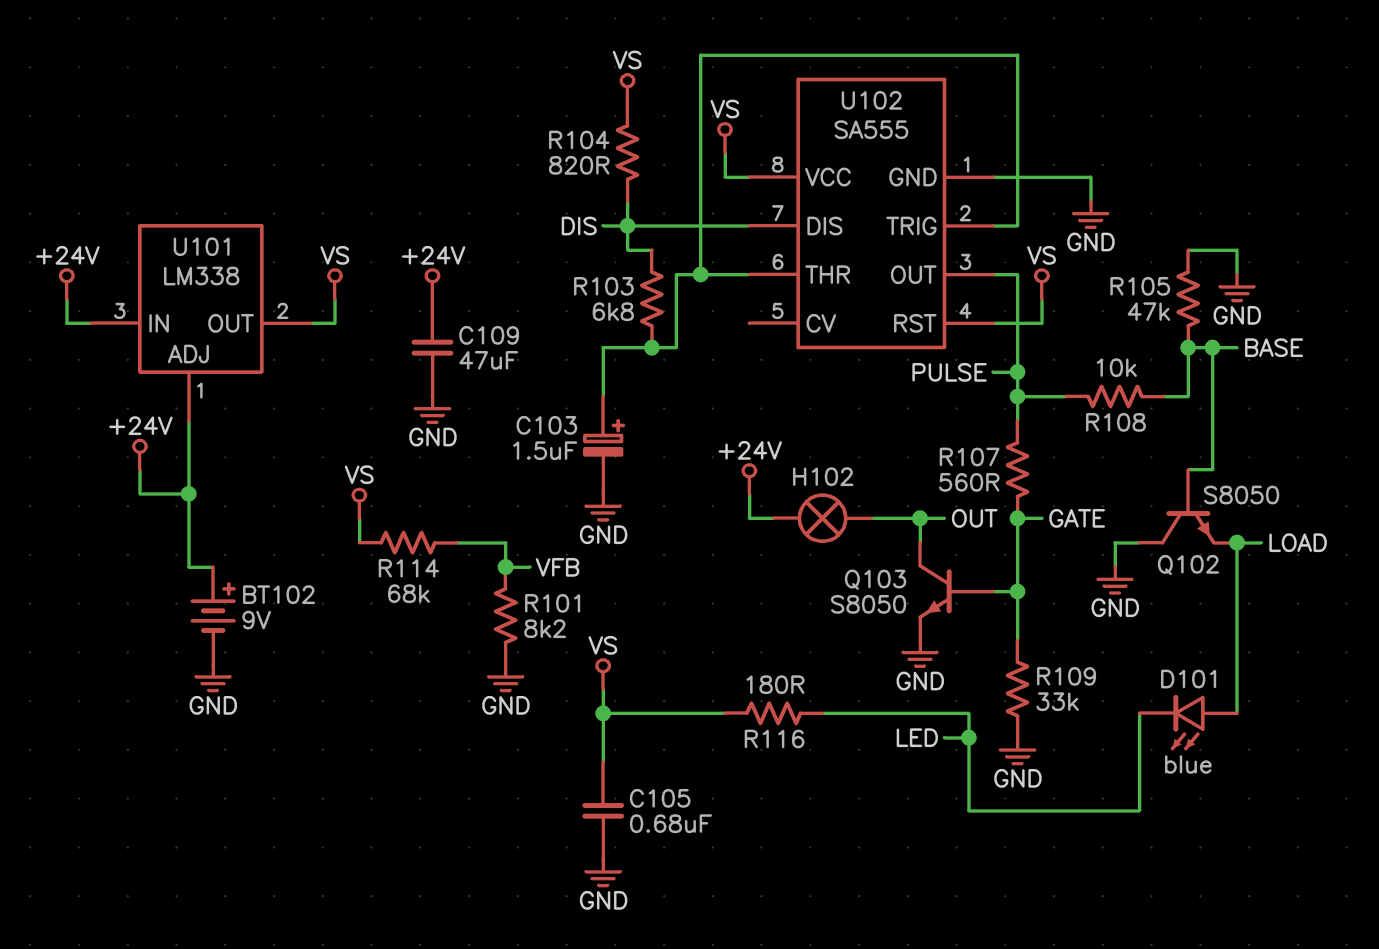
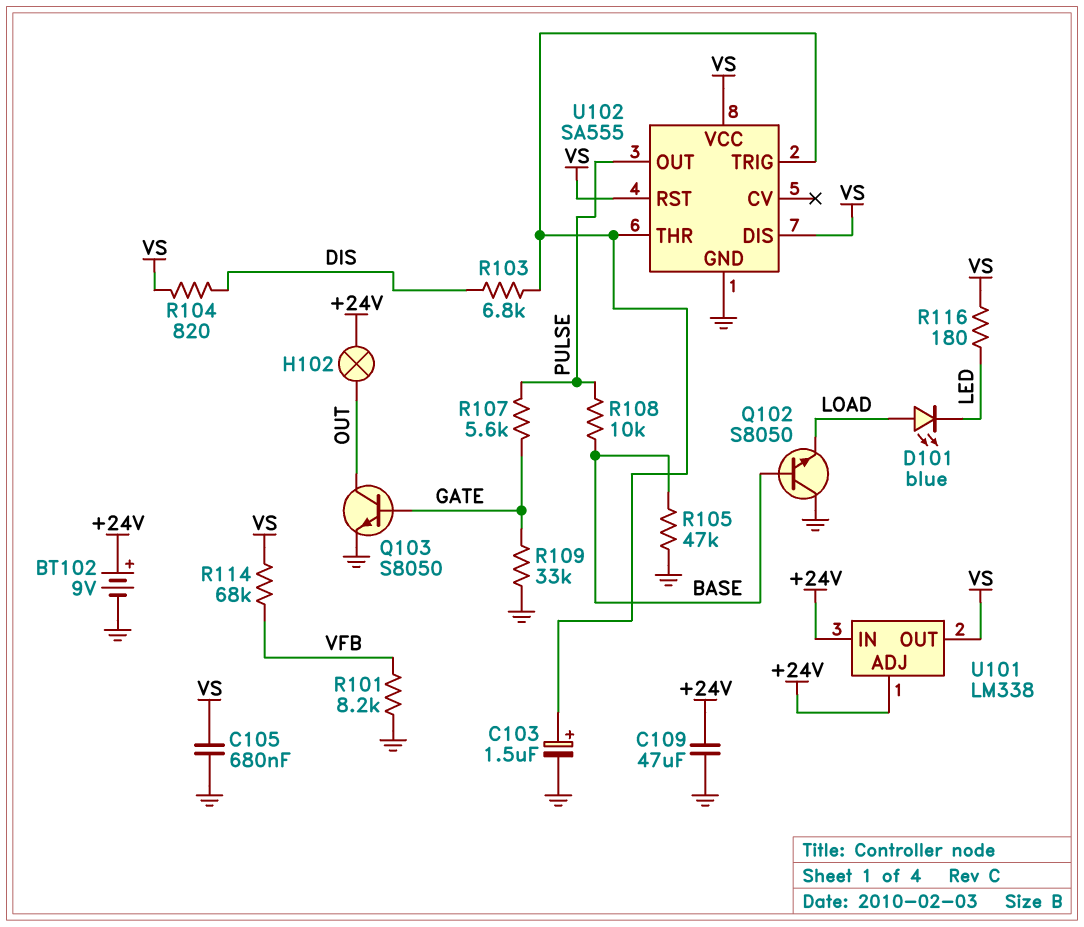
R107: 560 (GATE, PULSE) -> 5.6k (GATE, PULSE)
U102 pin DIS: DIS -> VS

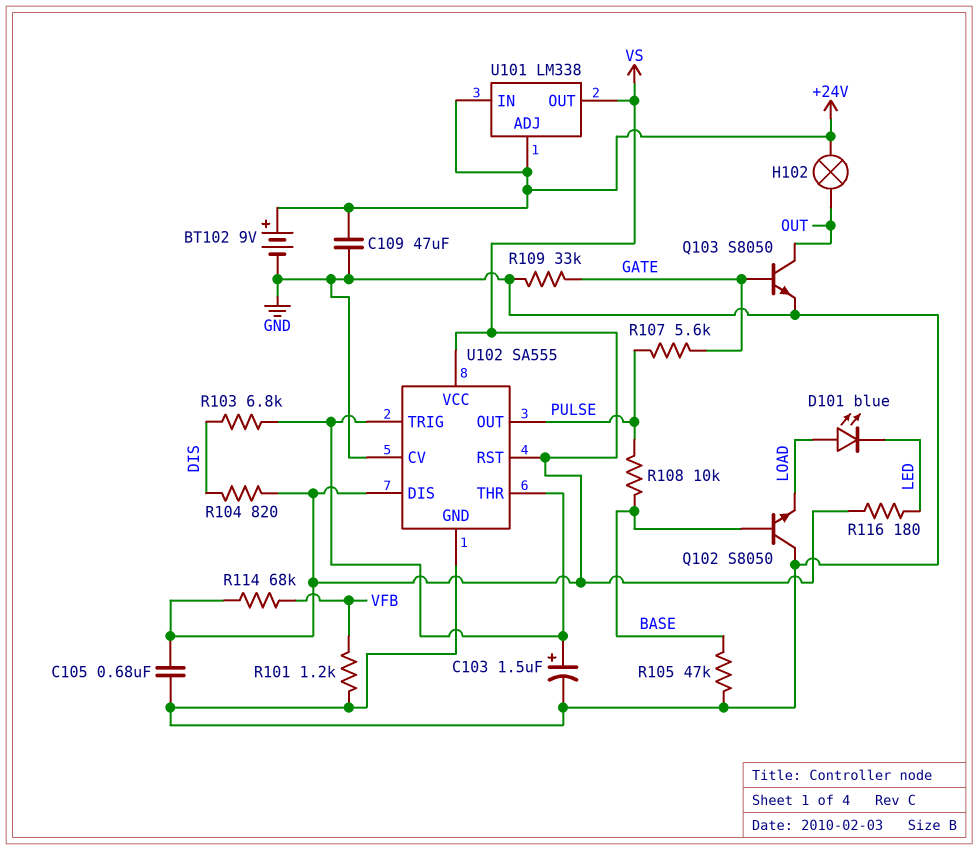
R101: 8.2k (GND, VFB) -> 1.2k (GND, VFB)
U102 pin CV: none -> GND

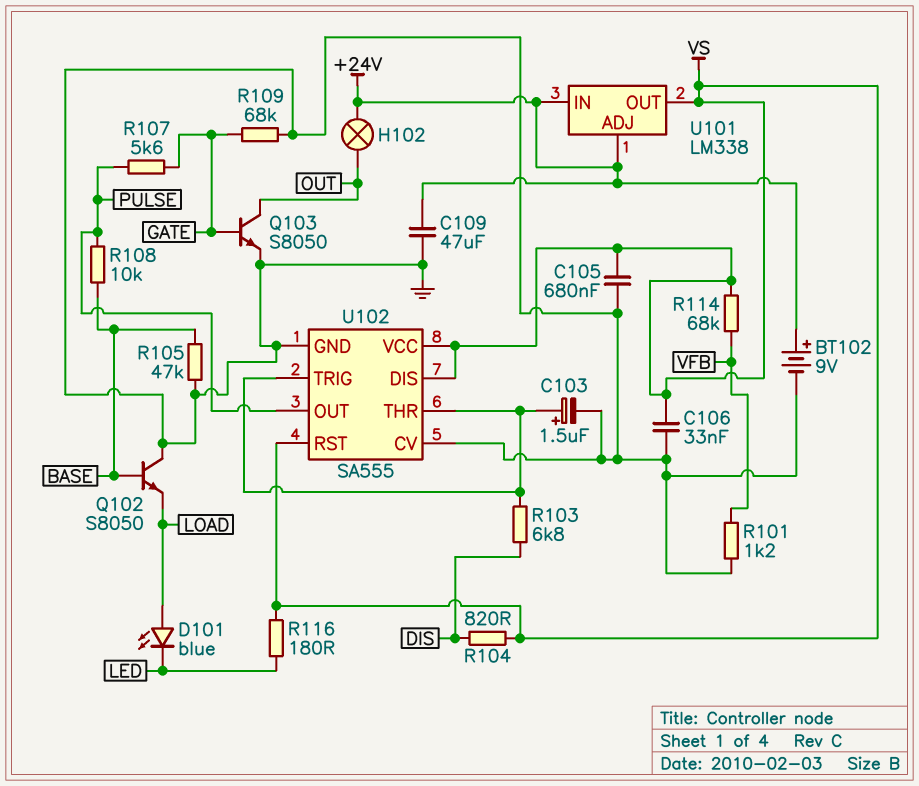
C106: none -> 33nF (GND, VS)
R109: 33k (GATE, GND) -> 68k (GATE, GND)

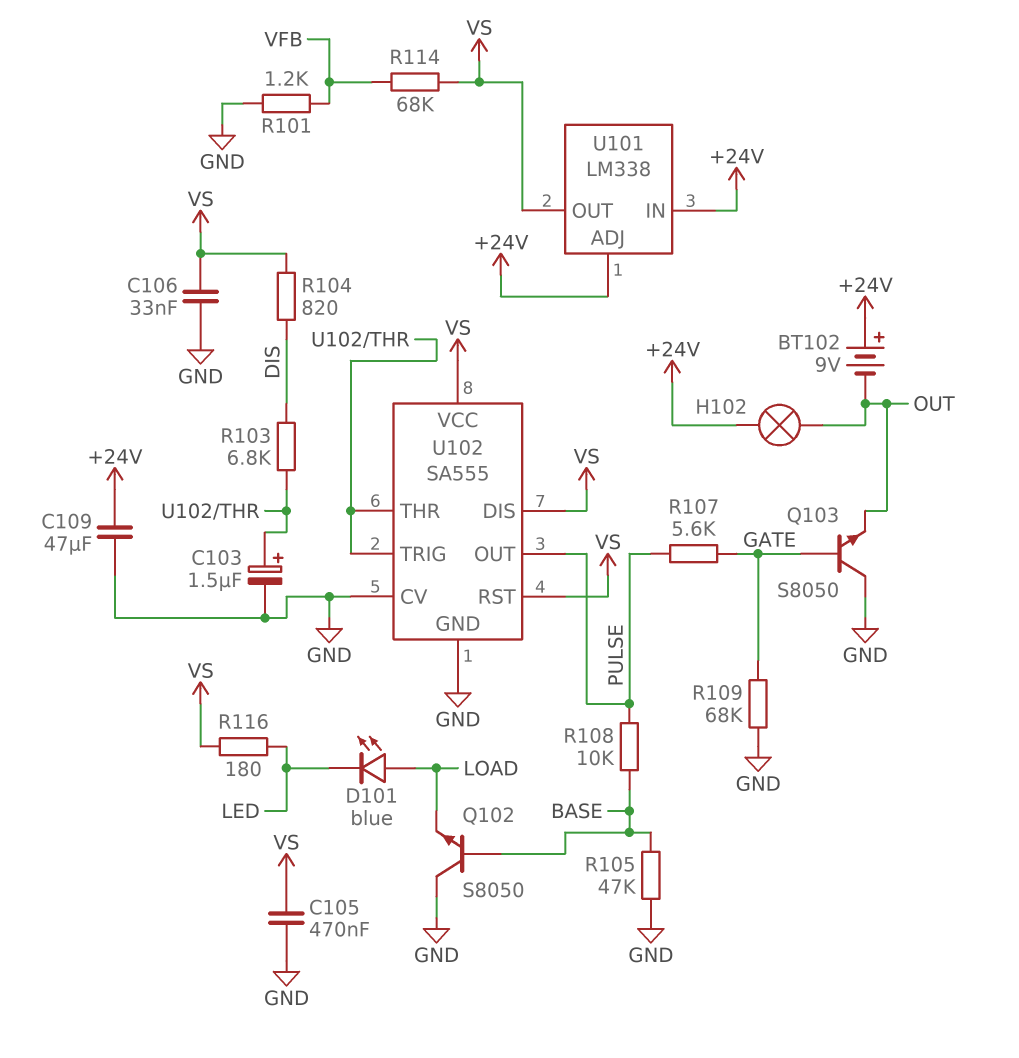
BT102: 9V (plus +24V, minus GND) -> 9V (plus +24V, minus OUT)
C105: 680nF (GND, VS) -> 470nF (GND, VS)
Q103: NPN S8050 (B GATE, C OUT, E GND) -> NPN S8050 (B GATE, C GND, E OUT)

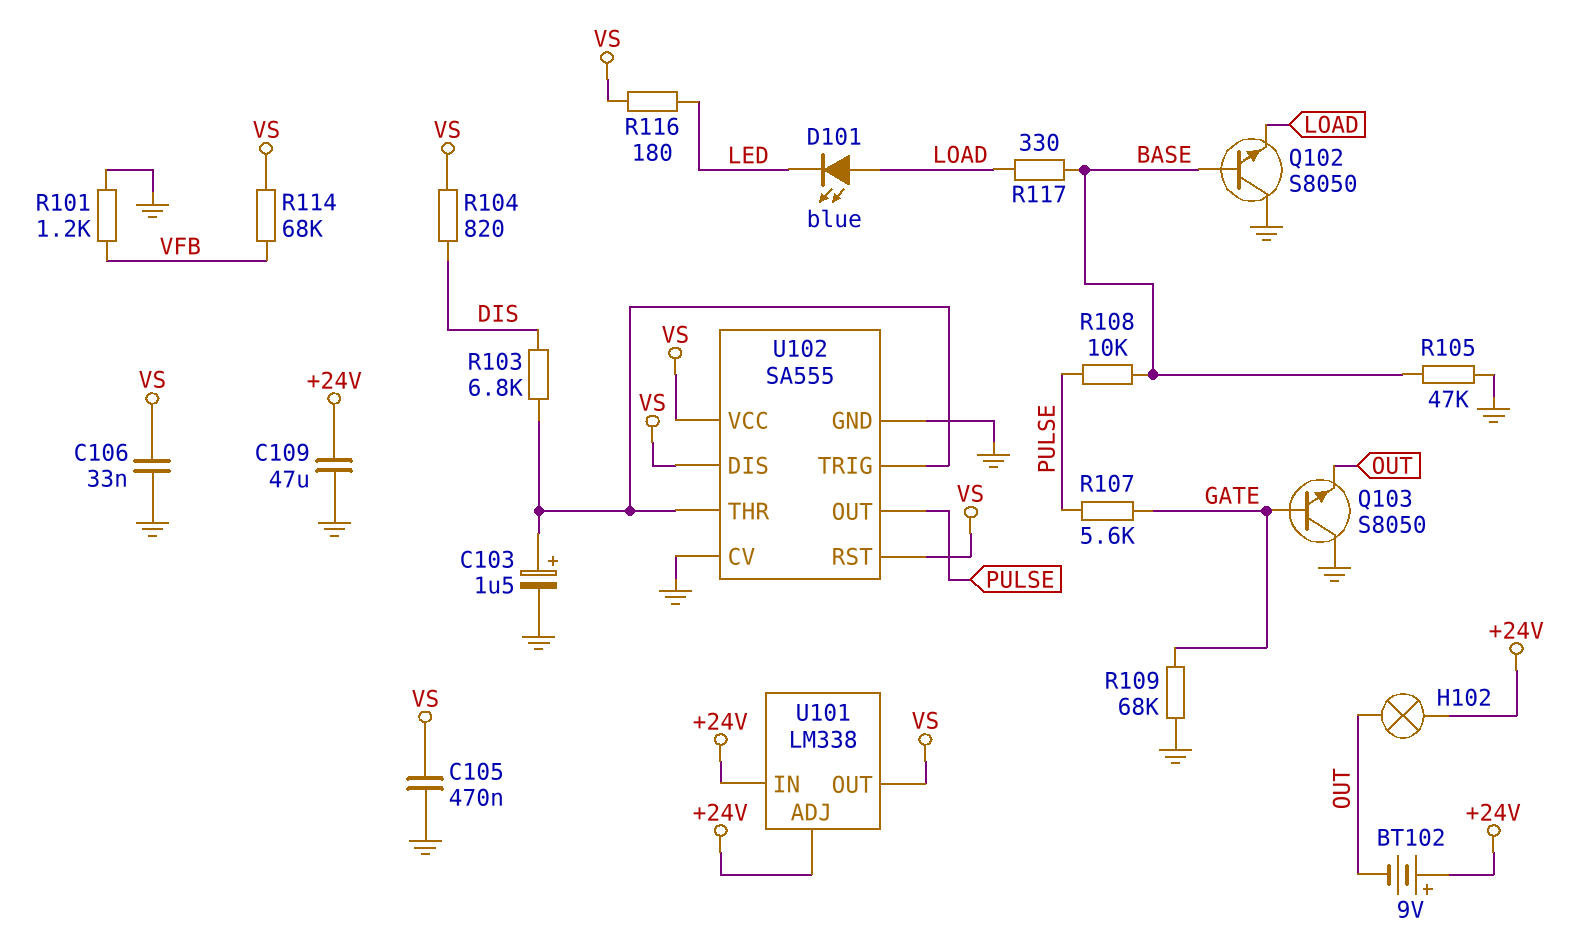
R117: none -> 330 (BASE, LOAD)

